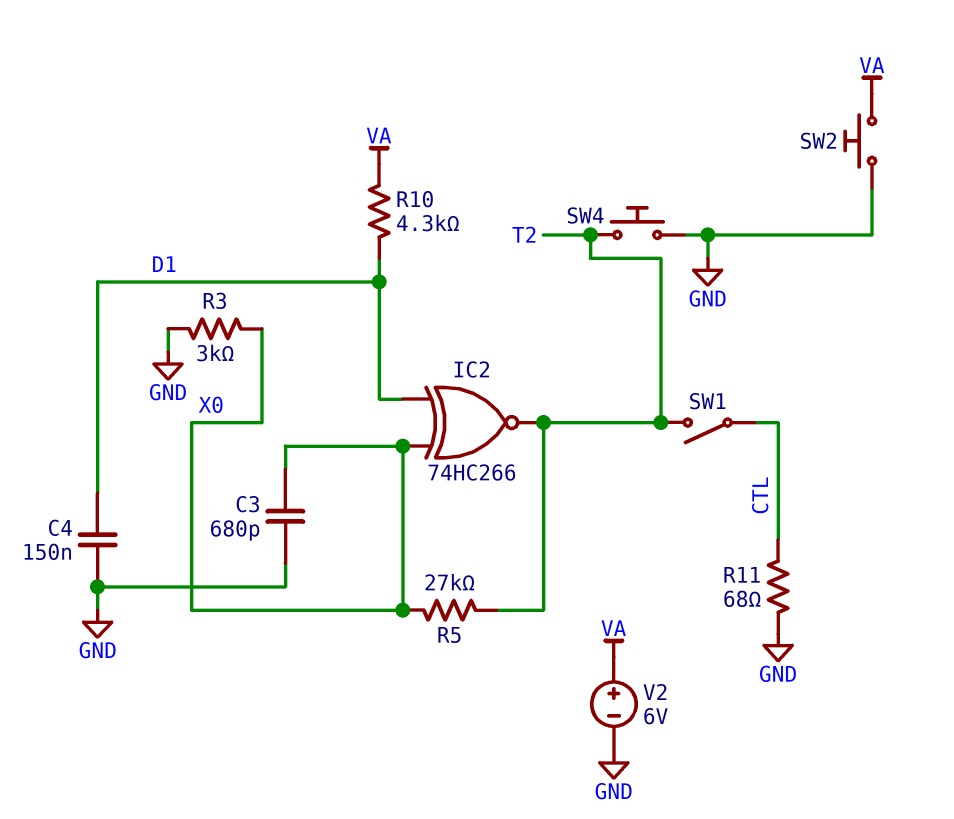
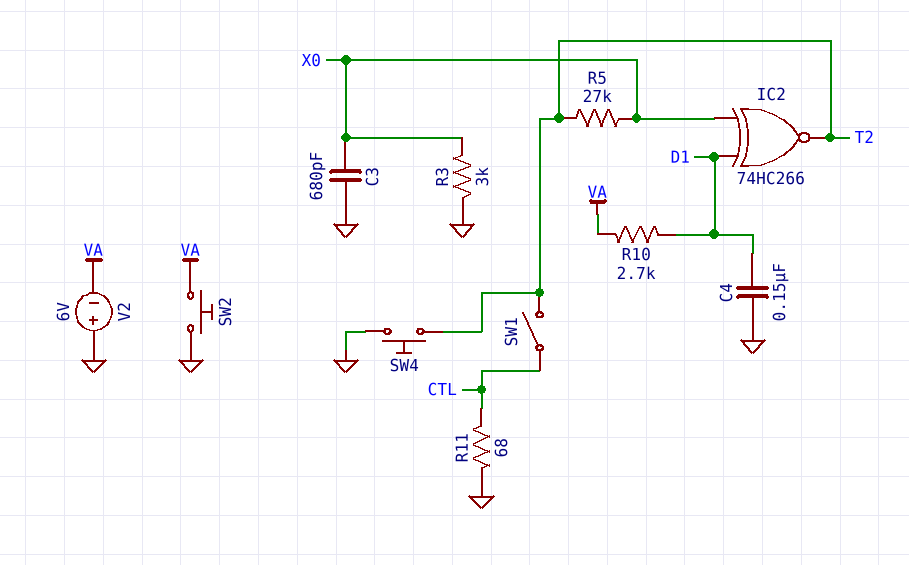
R10: 4.3k (D1, VA) -> 2.7k (D1, VA)
V2: 6V (plus VA, minus GND) -> 6V (plus GND, minus VA)

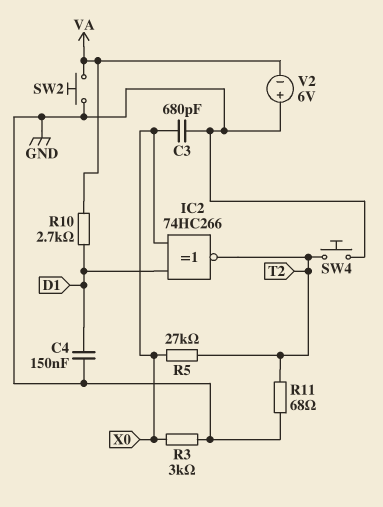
R11: 68 (CTL, GND) -> 68 (GND, T2)
SW1: switch (CTL, T2) -> none

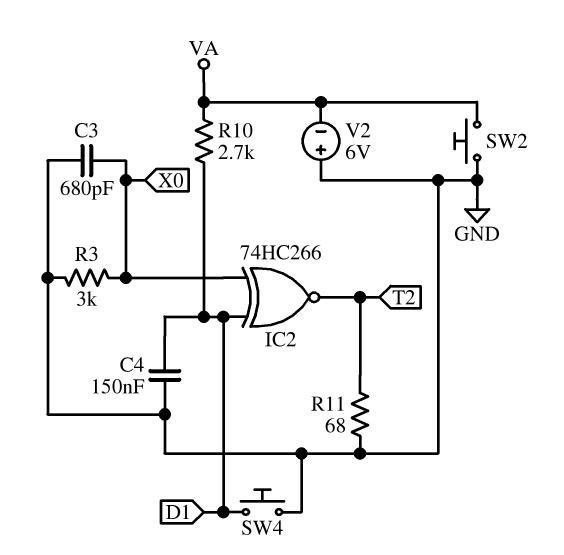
R5: 27k (T2, X0) -> none
SW4: button (GND, T2) -> button (D1, GND)

